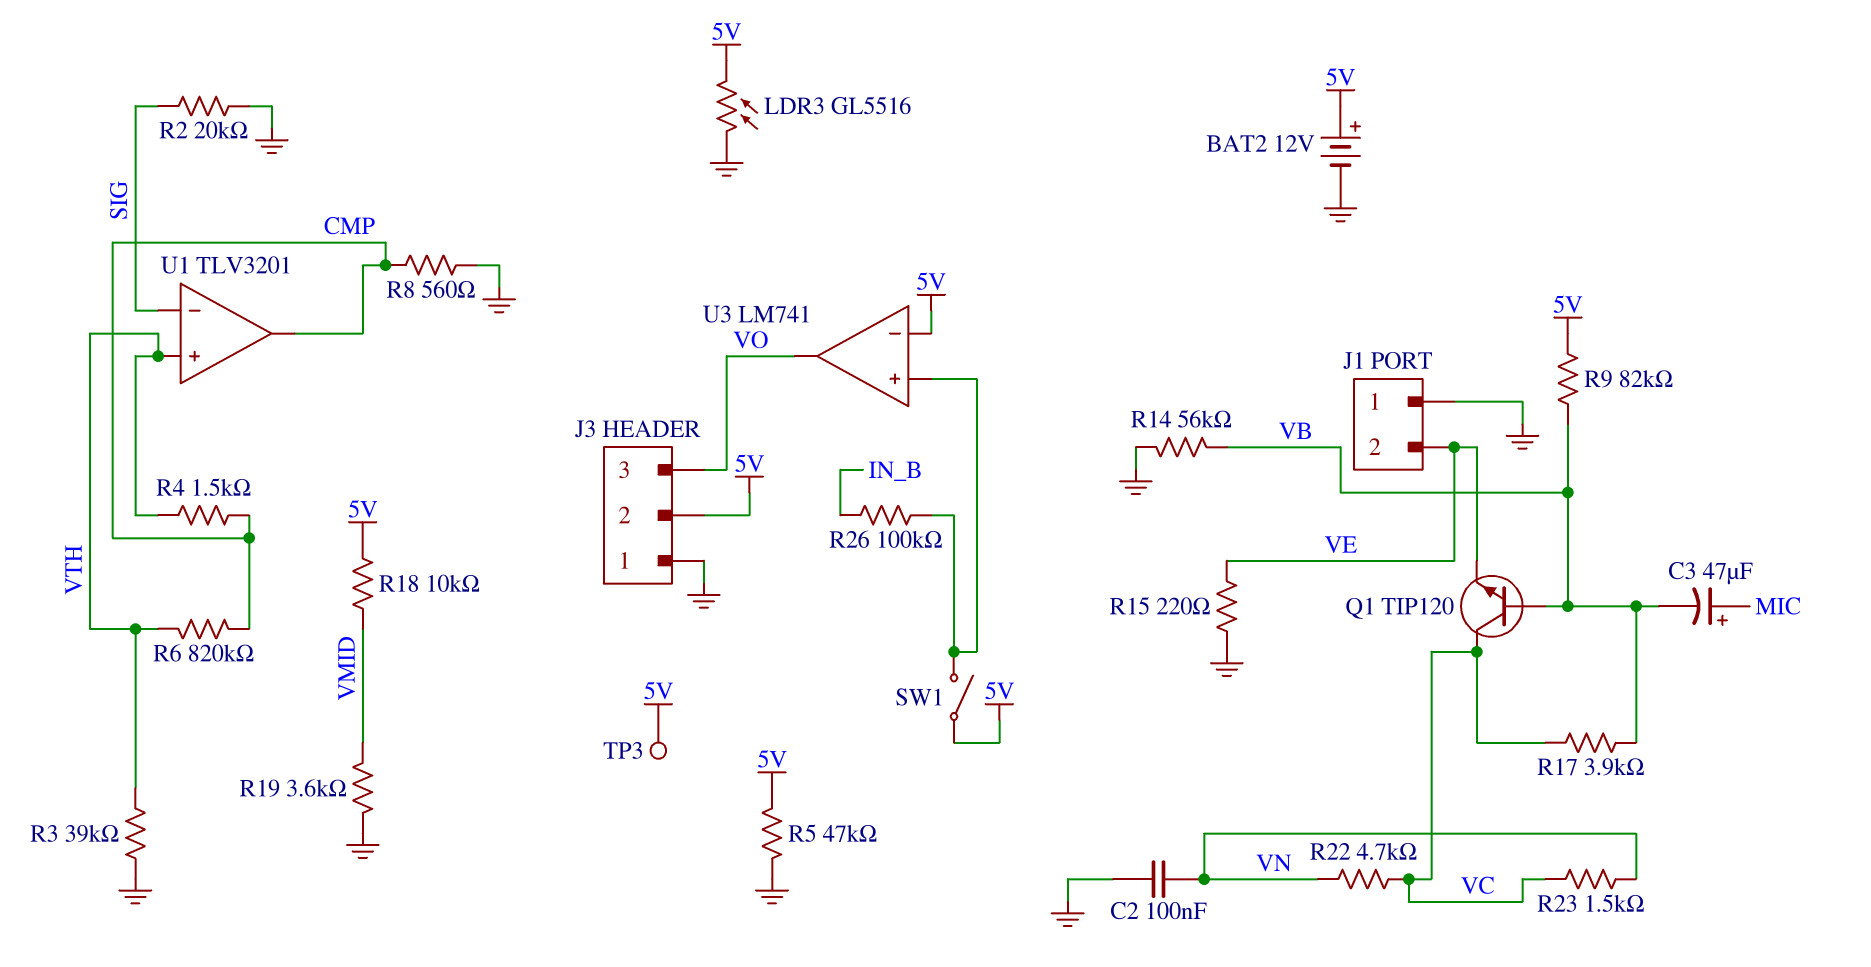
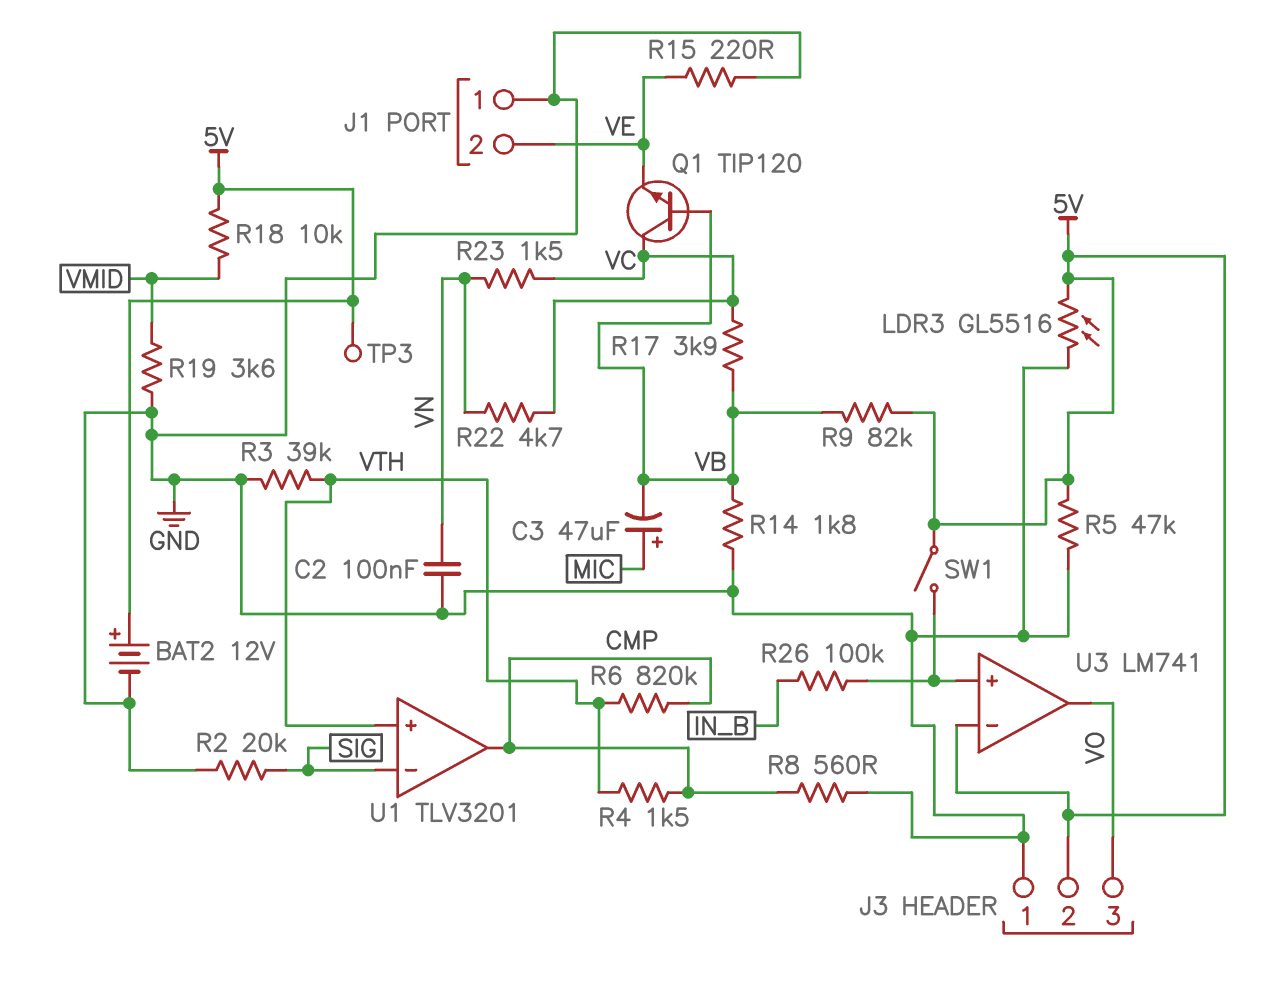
R14: 56k (GND, VB) -> 1.8k (GND, VB)

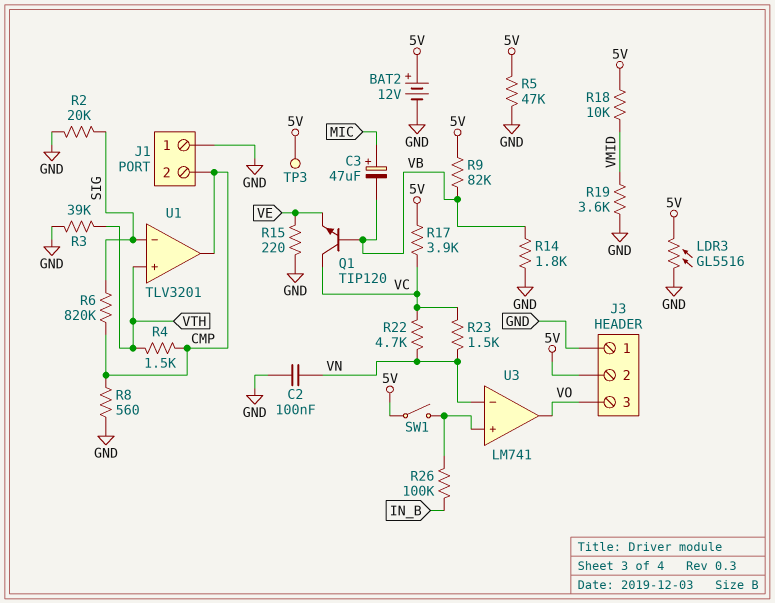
J1 pin 2: VE -> CMP
R6: 820k (CMP, VTH) -> 820k (CMP, SIG)
R17: 3.9k (VB, VC) -> 3.9k (5V, VC)
U3 pin in-: 5V -> VN

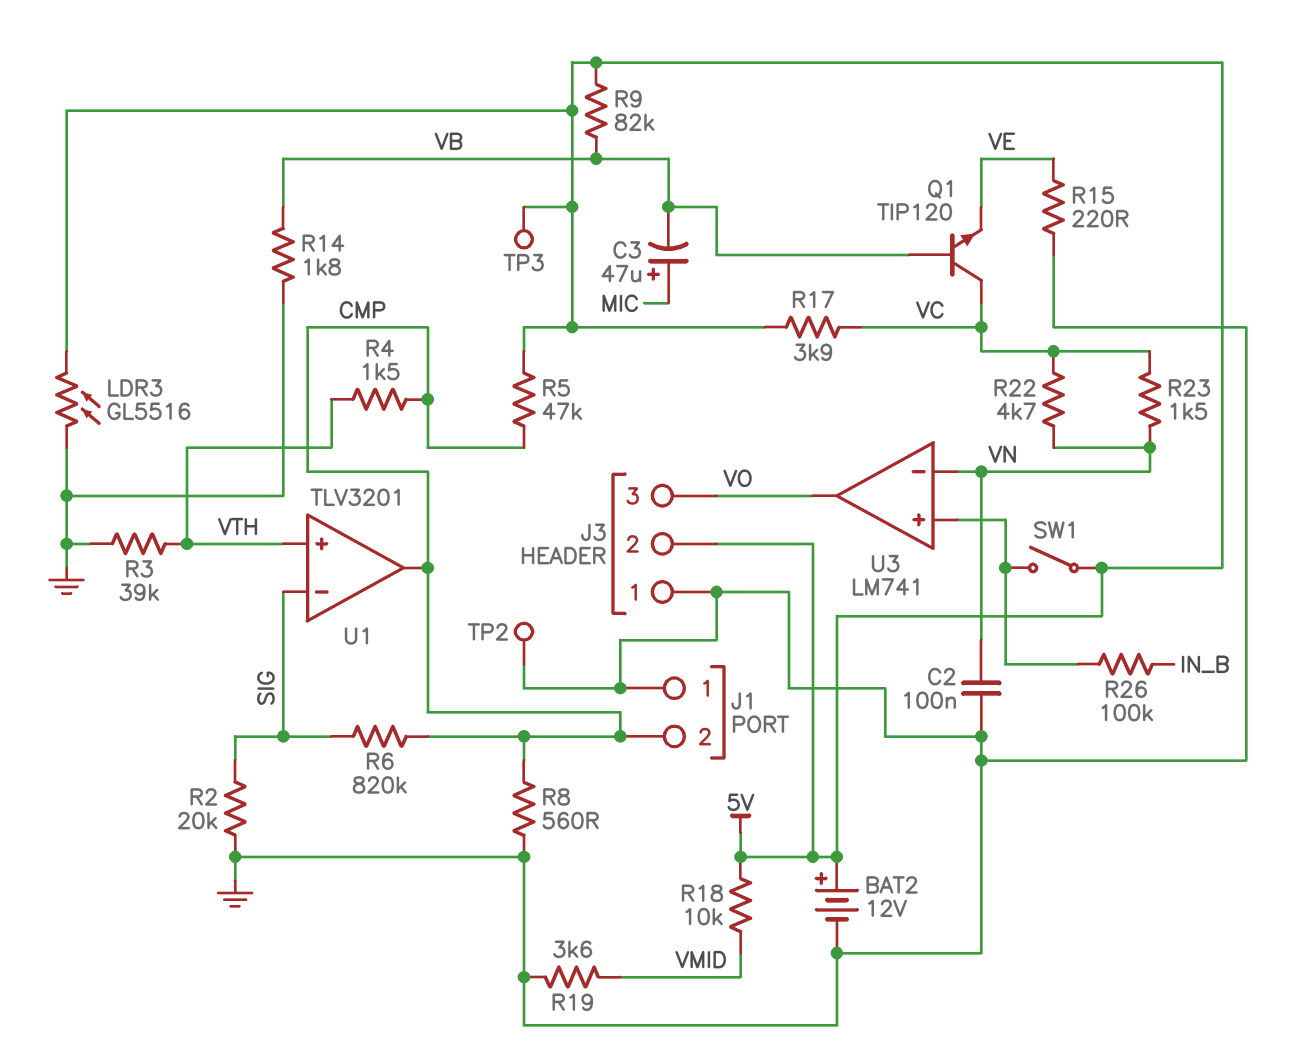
R5: 47k (5V, GND) -> 47k (5V, CMP)
TP2: none -> test point (GND)

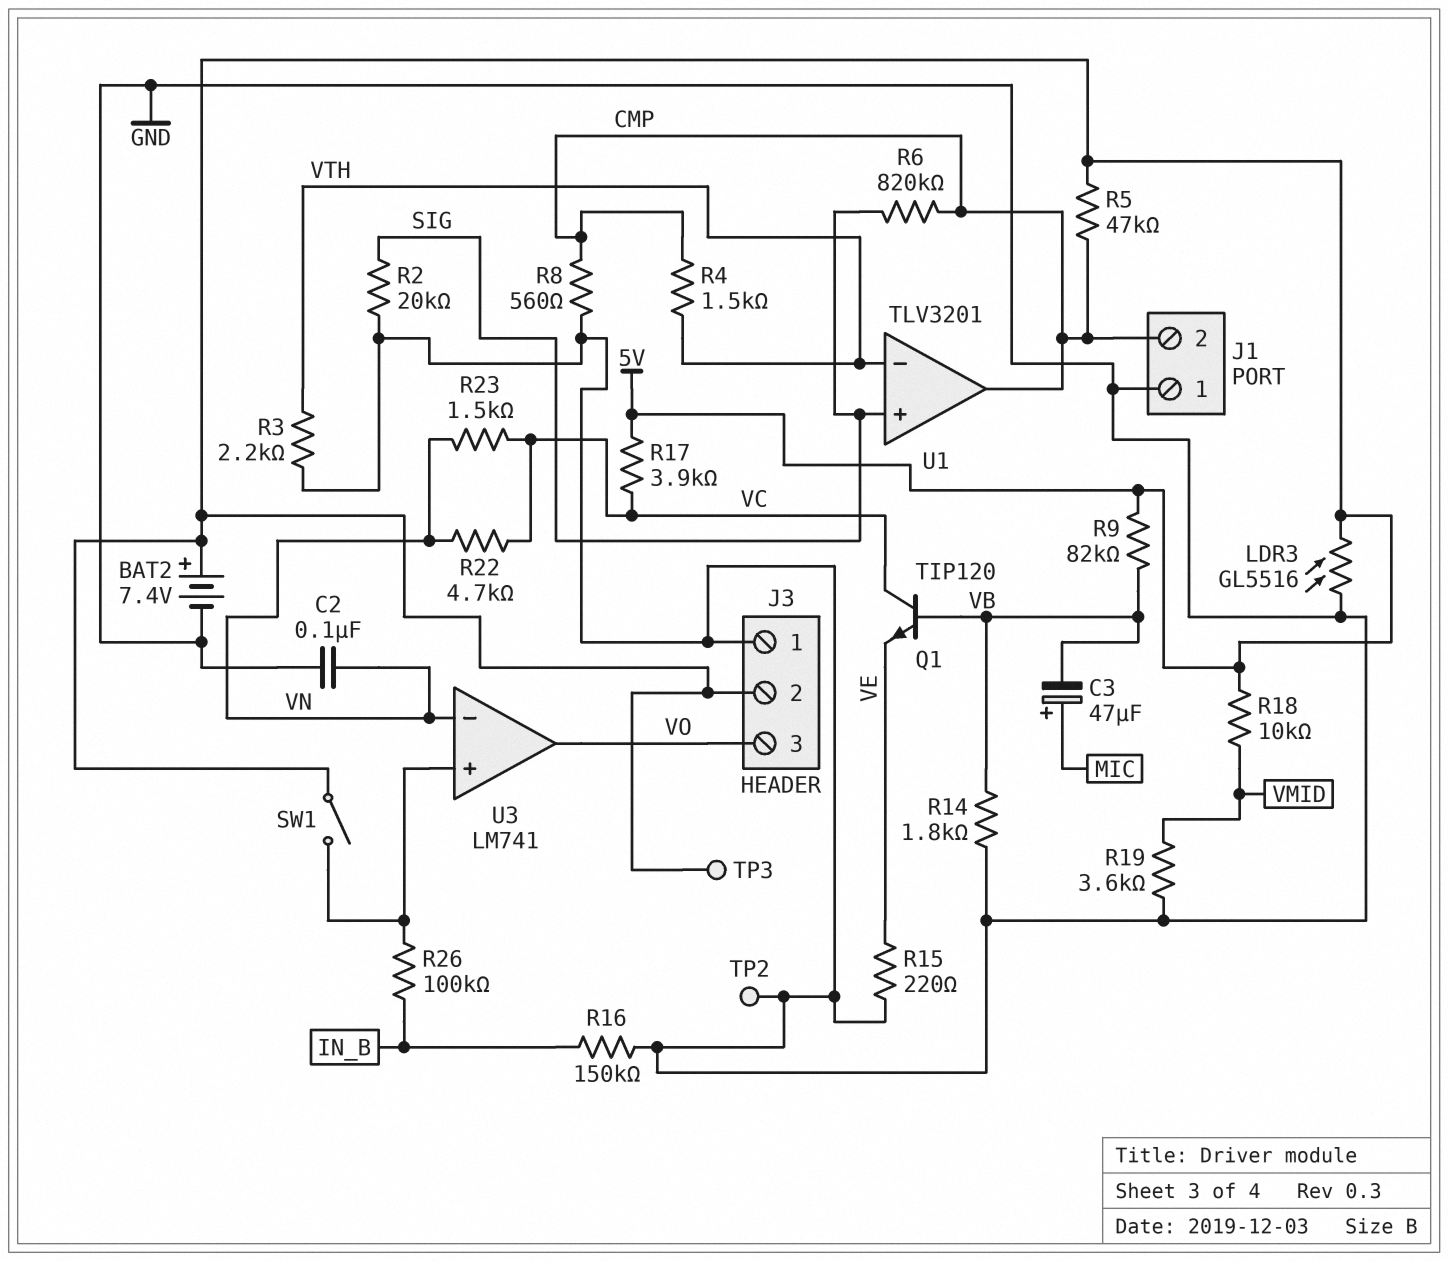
BAT2: 12V (plus 5V, minus GND) -> 7.4V (plus 5V, minus GND)
R3: 39k (GND, VTH) -> 2.2k (GND, VTH)
R16: none -> 150k (GND, IN_B)
U1 pin in+: VTH -> SIG
U1 pin in-: SIG -> VTH

